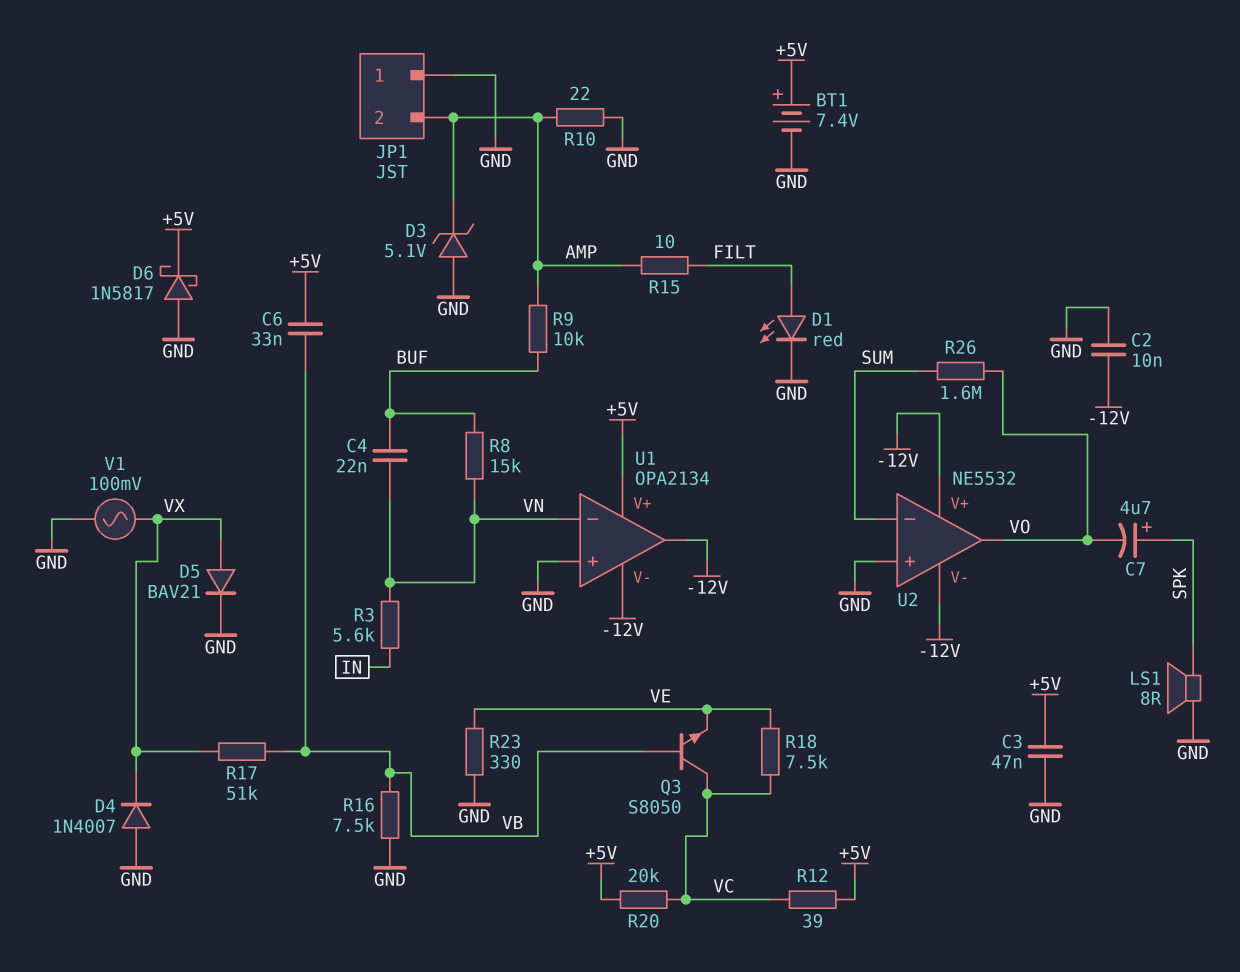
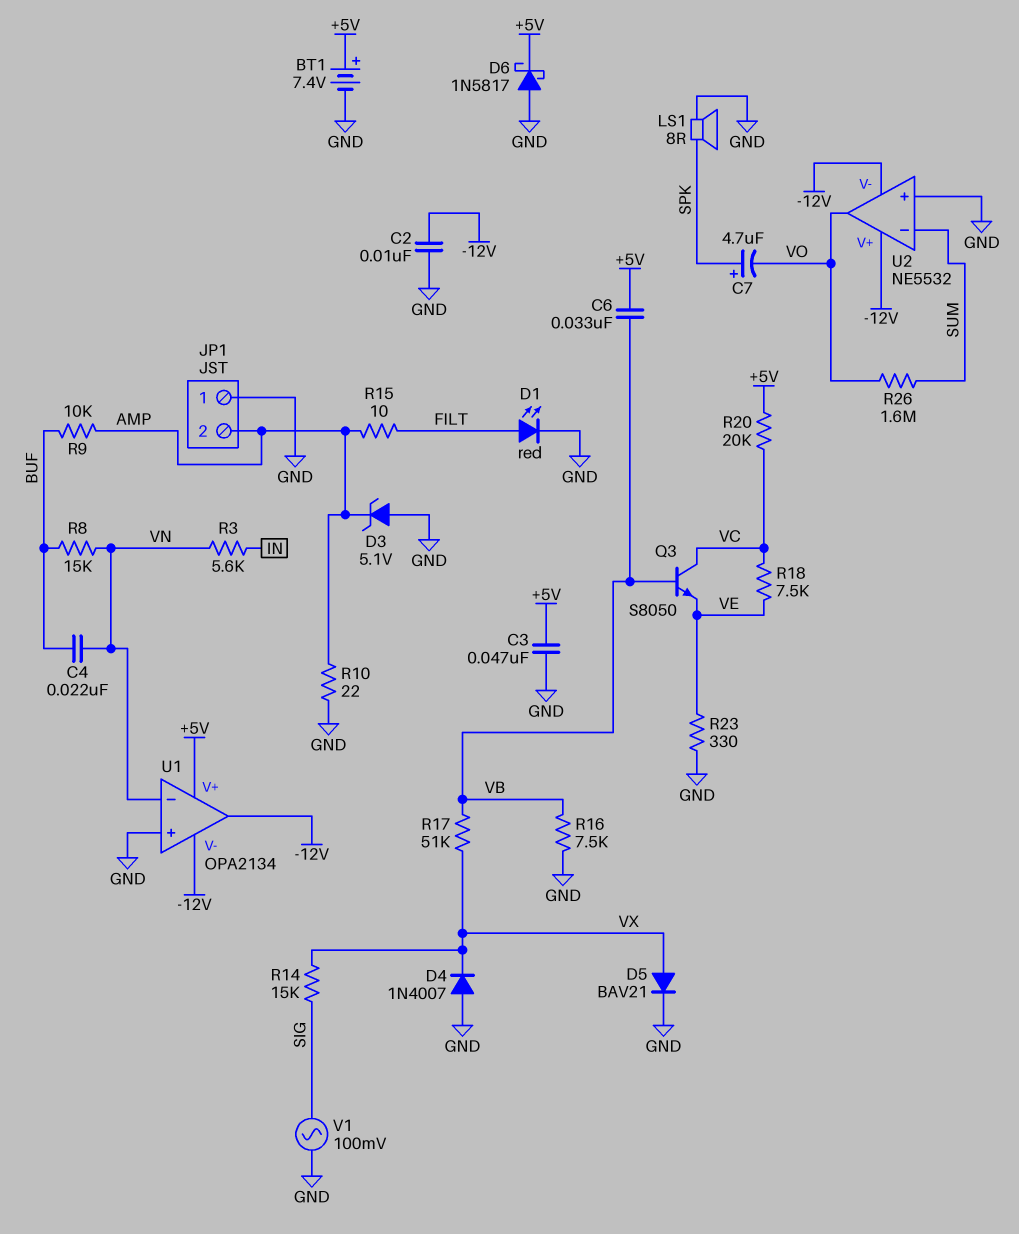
R12: 39 (+5V, VC) -> none
R14: none -> 15k (SIG, VX)
V1: AC 100mV (GND, VX) -> AC 100mV (GND, SIG)

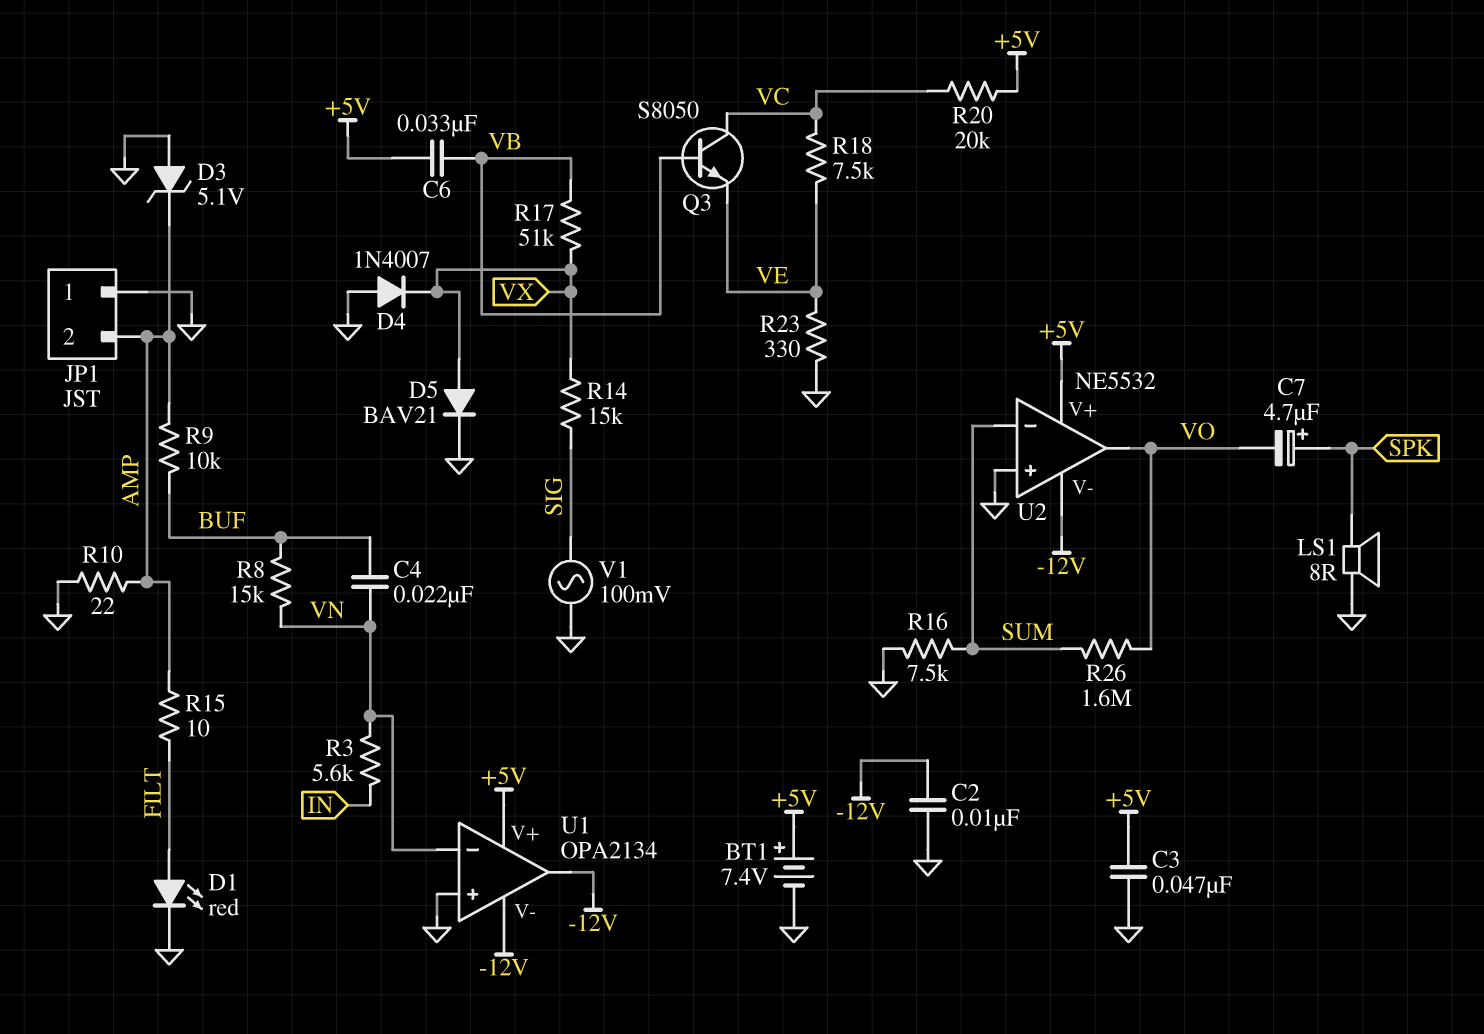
D6: schottky 1N5817 (A GND, K +5V) -> none
R16: 7.5k (GND, VB) -> 7.5k (GND, SUM)
U2 pin V+: -12V -> +5V

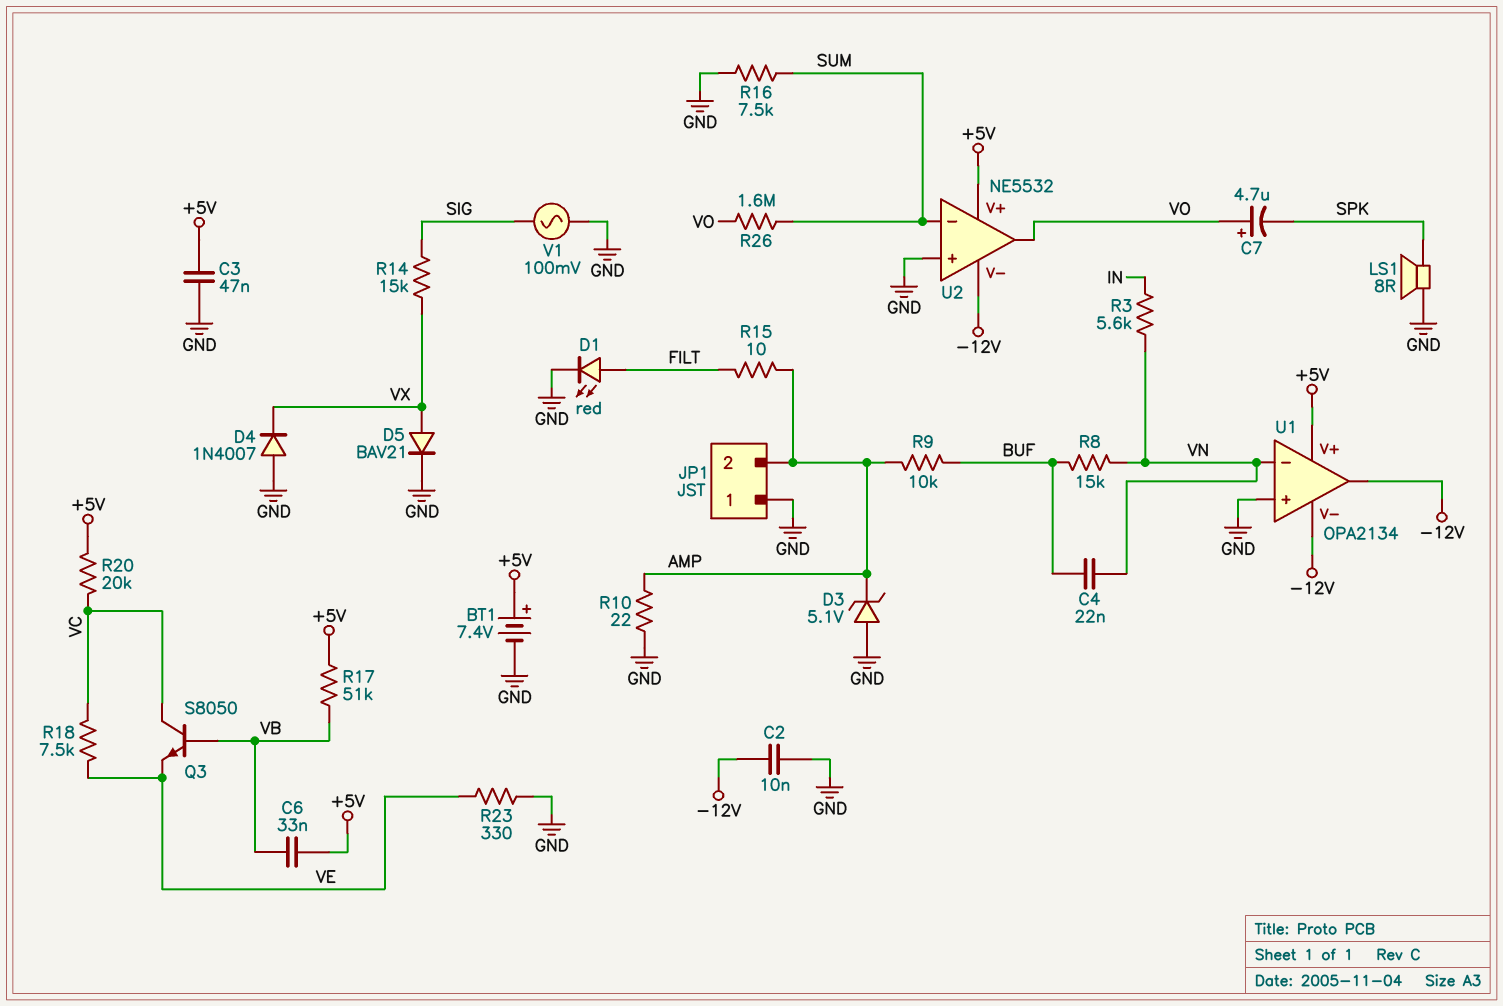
C7: 4.7uF (plus SPK, minus VO) -> 4.7uF (plus VO, minus SPK)
R17: 51k (VB, VX) -> 51k (+5V, VB)

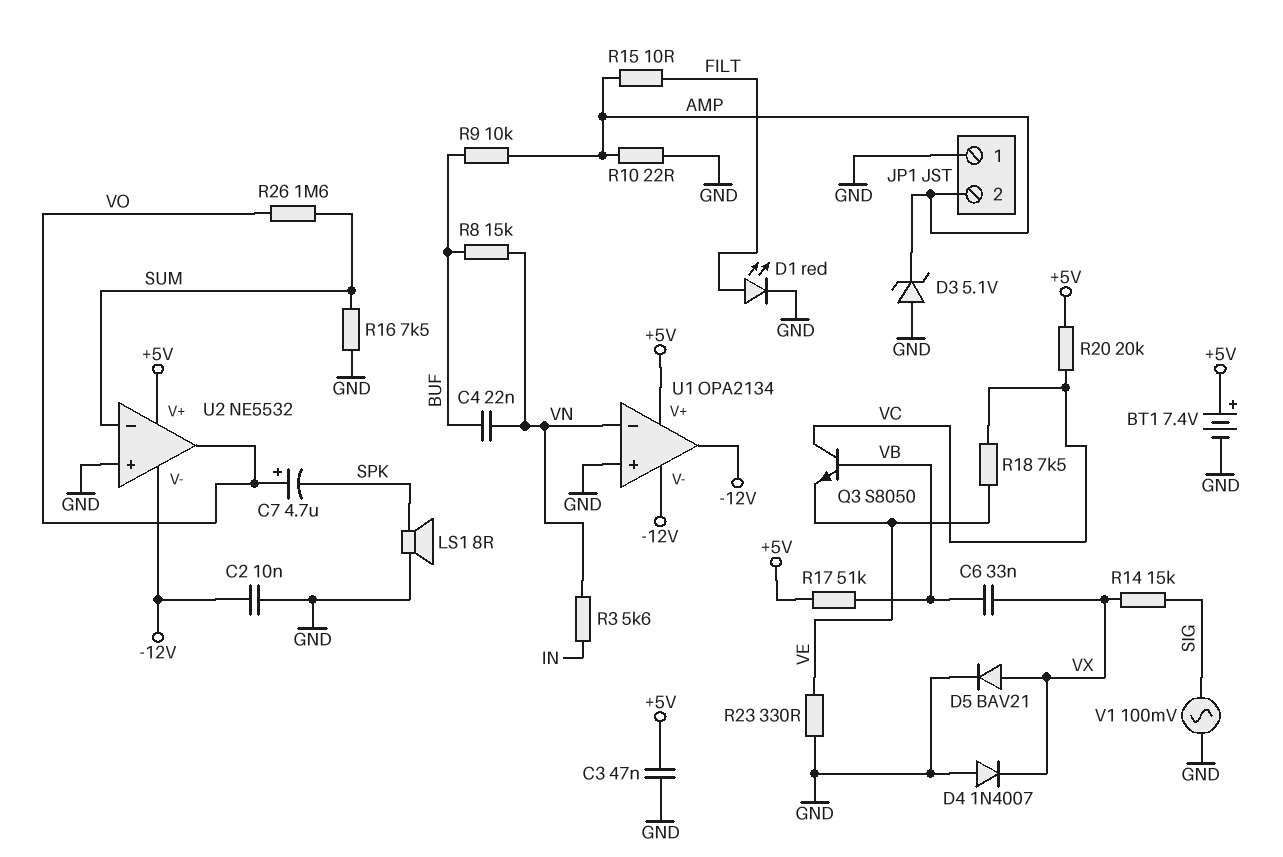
C6: 33nF (+5V, VB) -> 33nF (VB, VX)

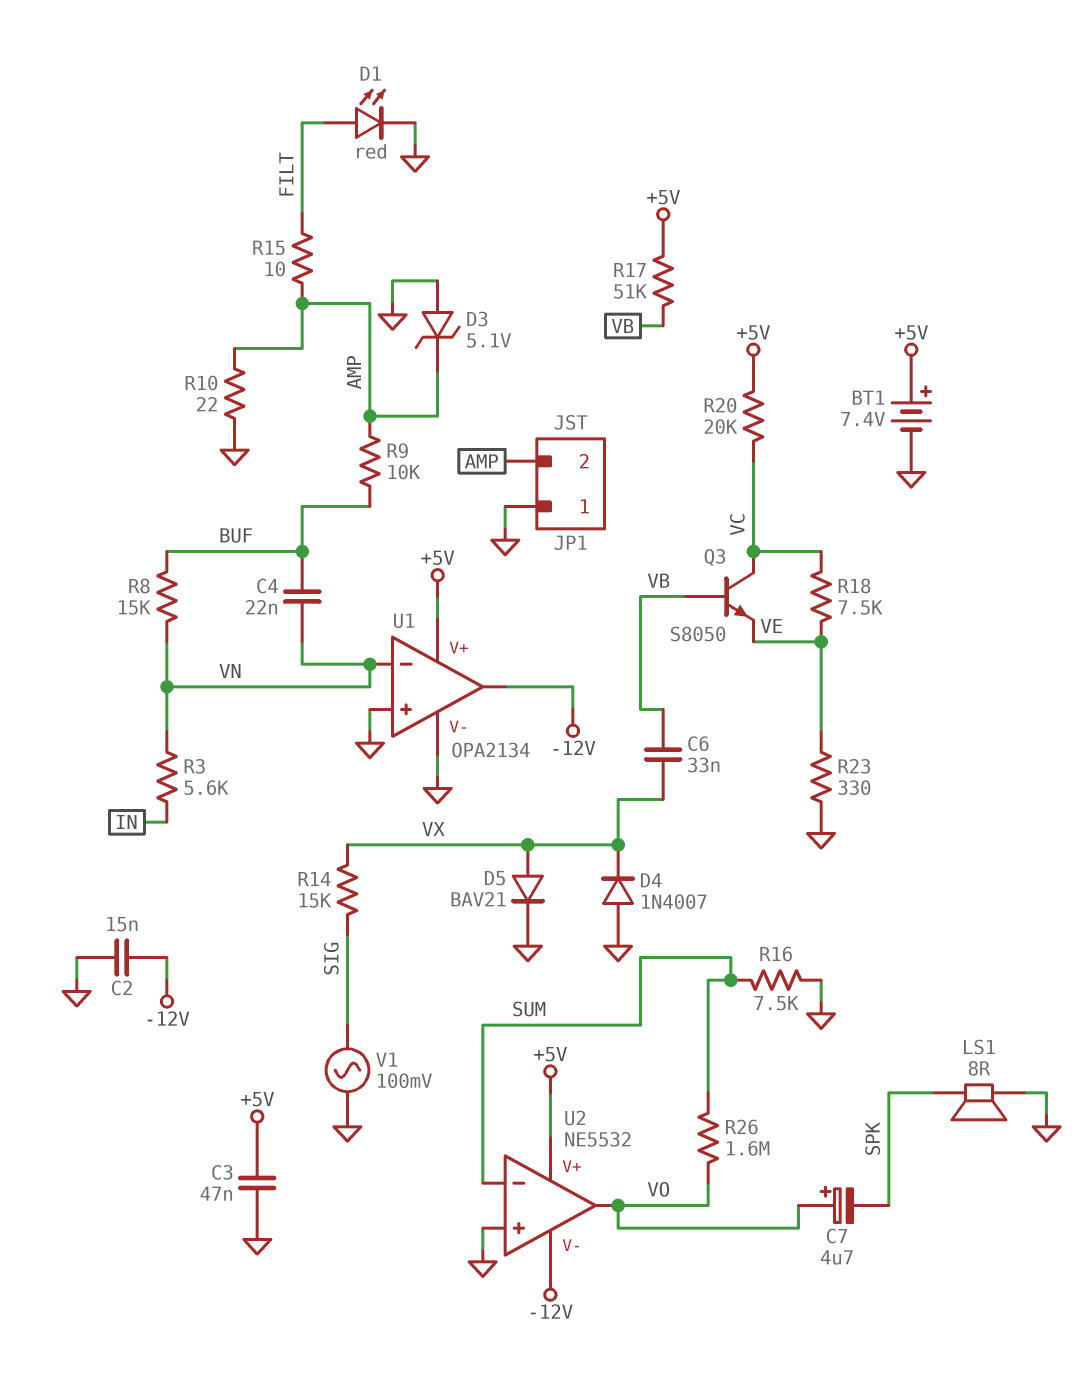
C2: 10nF (-12V, GND) -> 15nF (-12V, GND)
U1 pin V-: -12V -> GND

